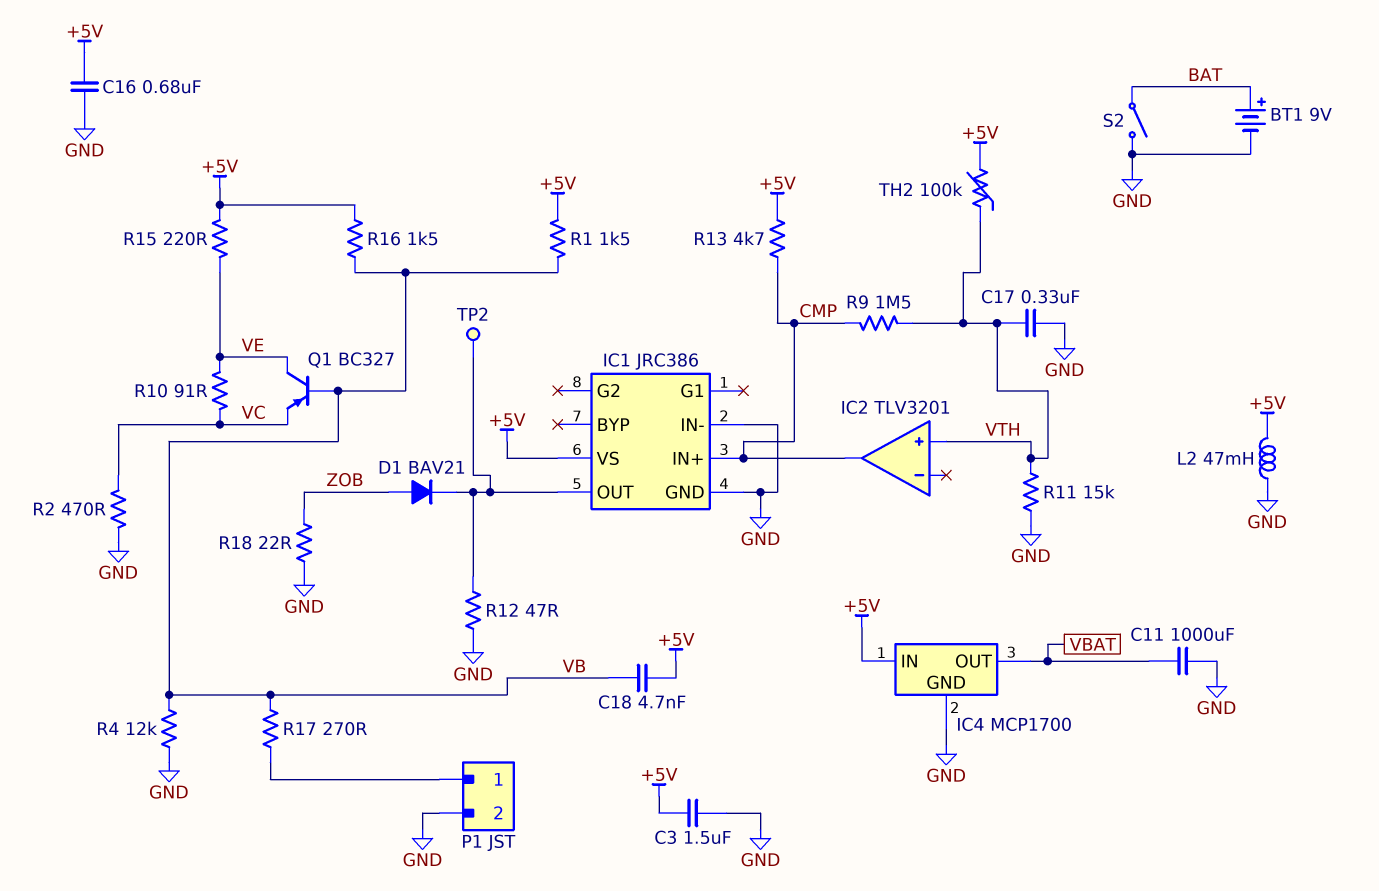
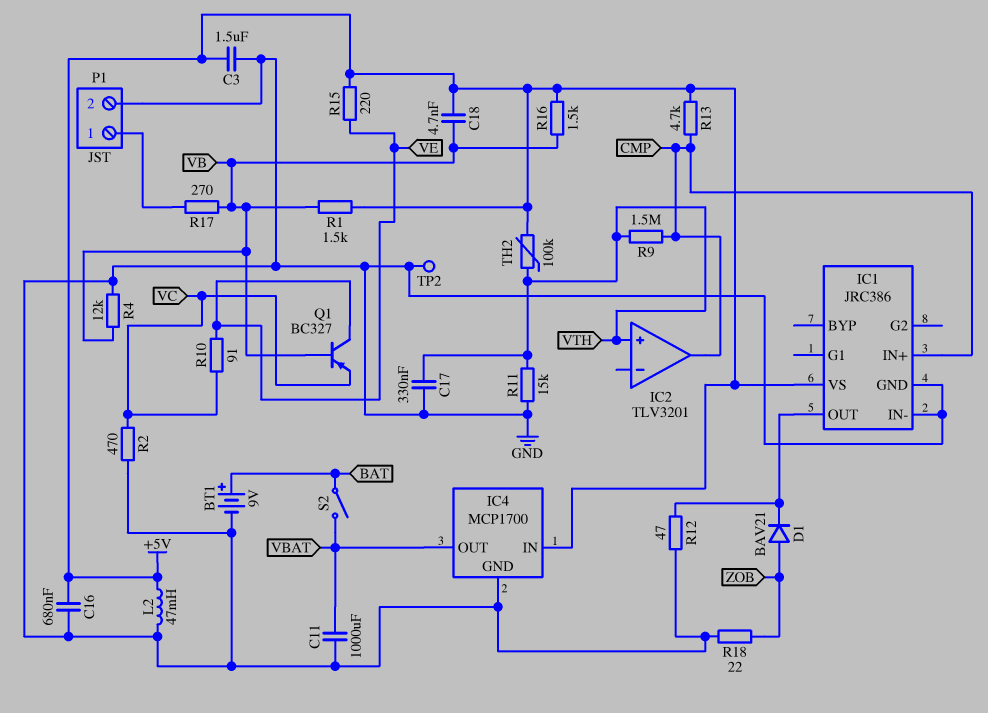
S2: switch (BAT, GND) -> switch (BAT, VBAT)
TP2: test point (IC1/OUT) -> test point (GND)

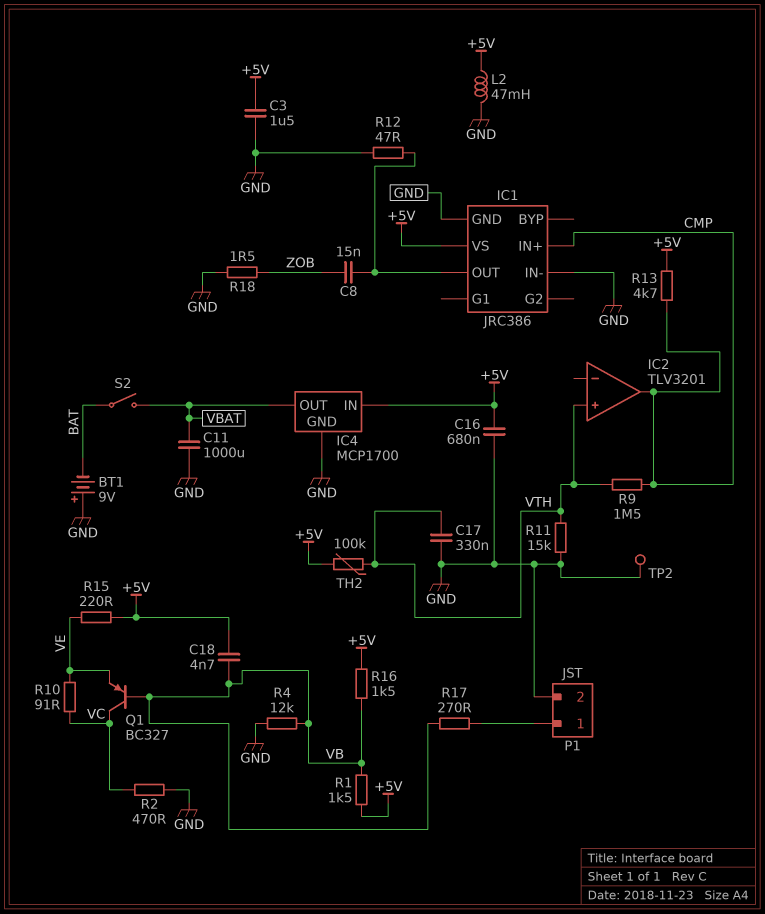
BT1: 9V (plus BAT, minus GND) -> 9V (plus GND, minus BAT)
C8: none -> 15nF (IC1/OUT, ZOB)
D1: diode BAV21 (A ZOB, K IC1/OUT) -> none
Q1: PNP BC327 (B VB, C VE, E VC) -> PNP BC327 (B VB, C VC, E VE)
R18: 22 (GND, ZOB) -> 1.5 (GND, ZOB)

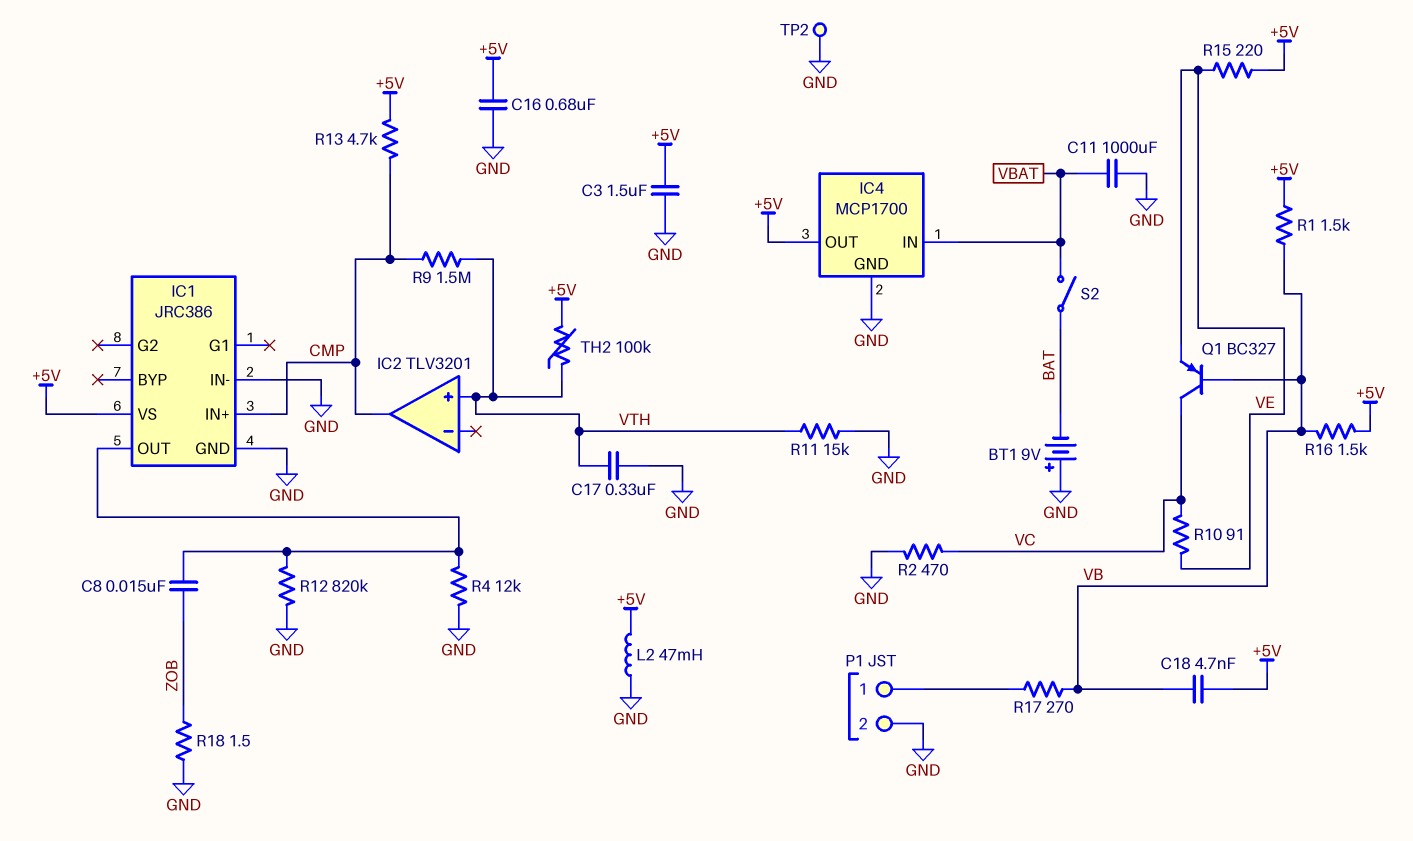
IC4 pin IN: +5V -> VBAT
IC4 pin OUT: VBAT -> +5V
R4: 12k (GND, VB) -> 12k (GND, IC1/OUT)
R12: 47 (GND, IC1/OUT) -> 820k (GND, IC1/OUT)

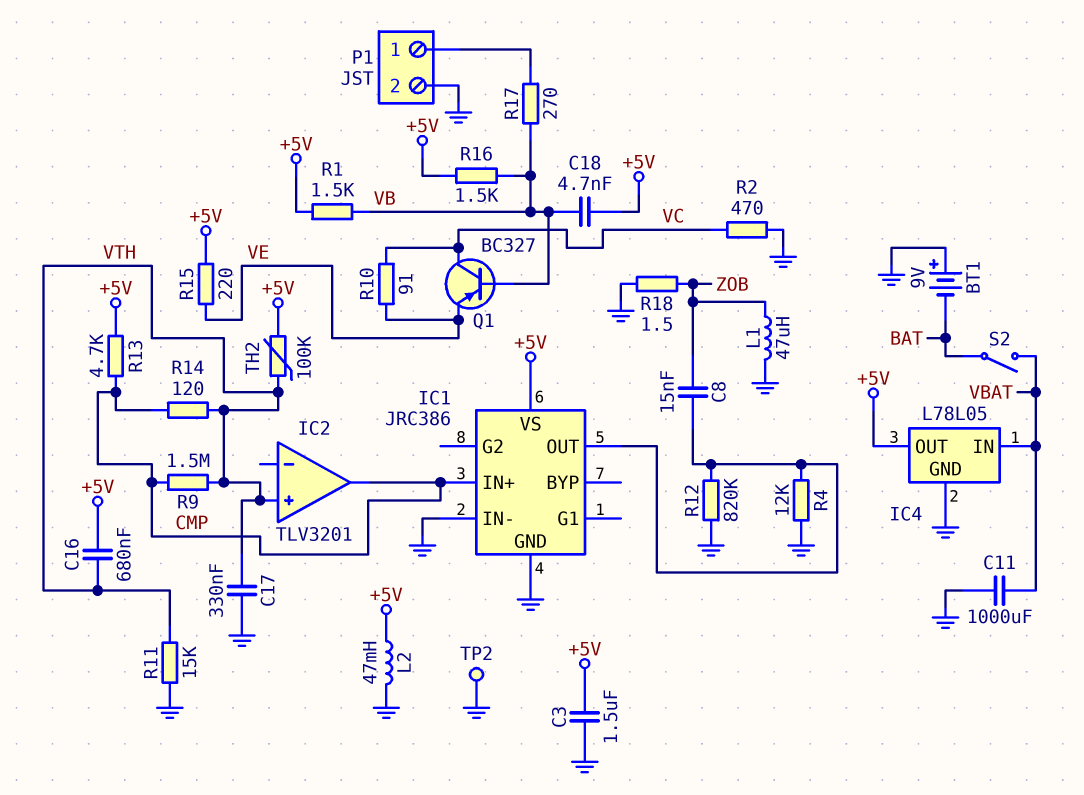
C16: 680nF (+5V, GND) -> 680nF (+5V, VTH)
IC4: MCP1700 -> L78L05
L1: none -> 47uH (GND, ZOB)
R14: none -> 120 (CMP, VTH)

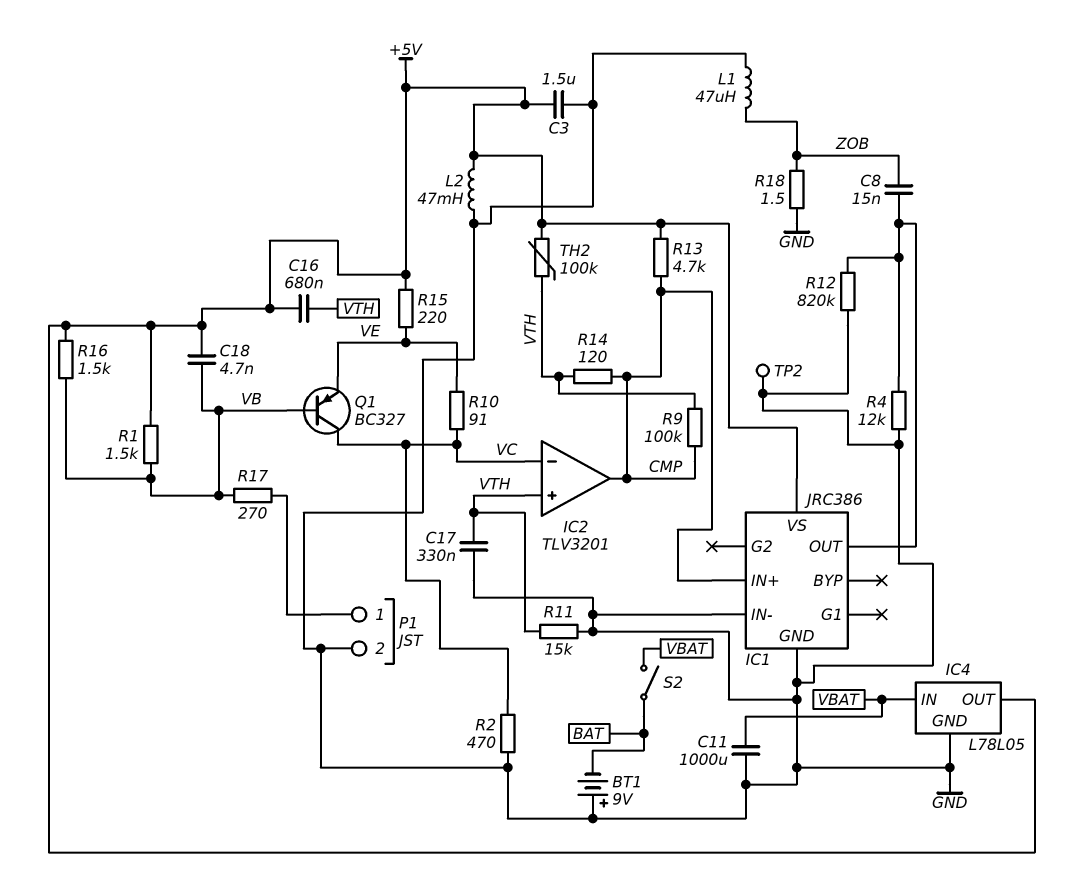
IC2 pin in-: none -> VC
R9: 1.5M (CMP, VTH) -> 100k (CMP, VTH)

